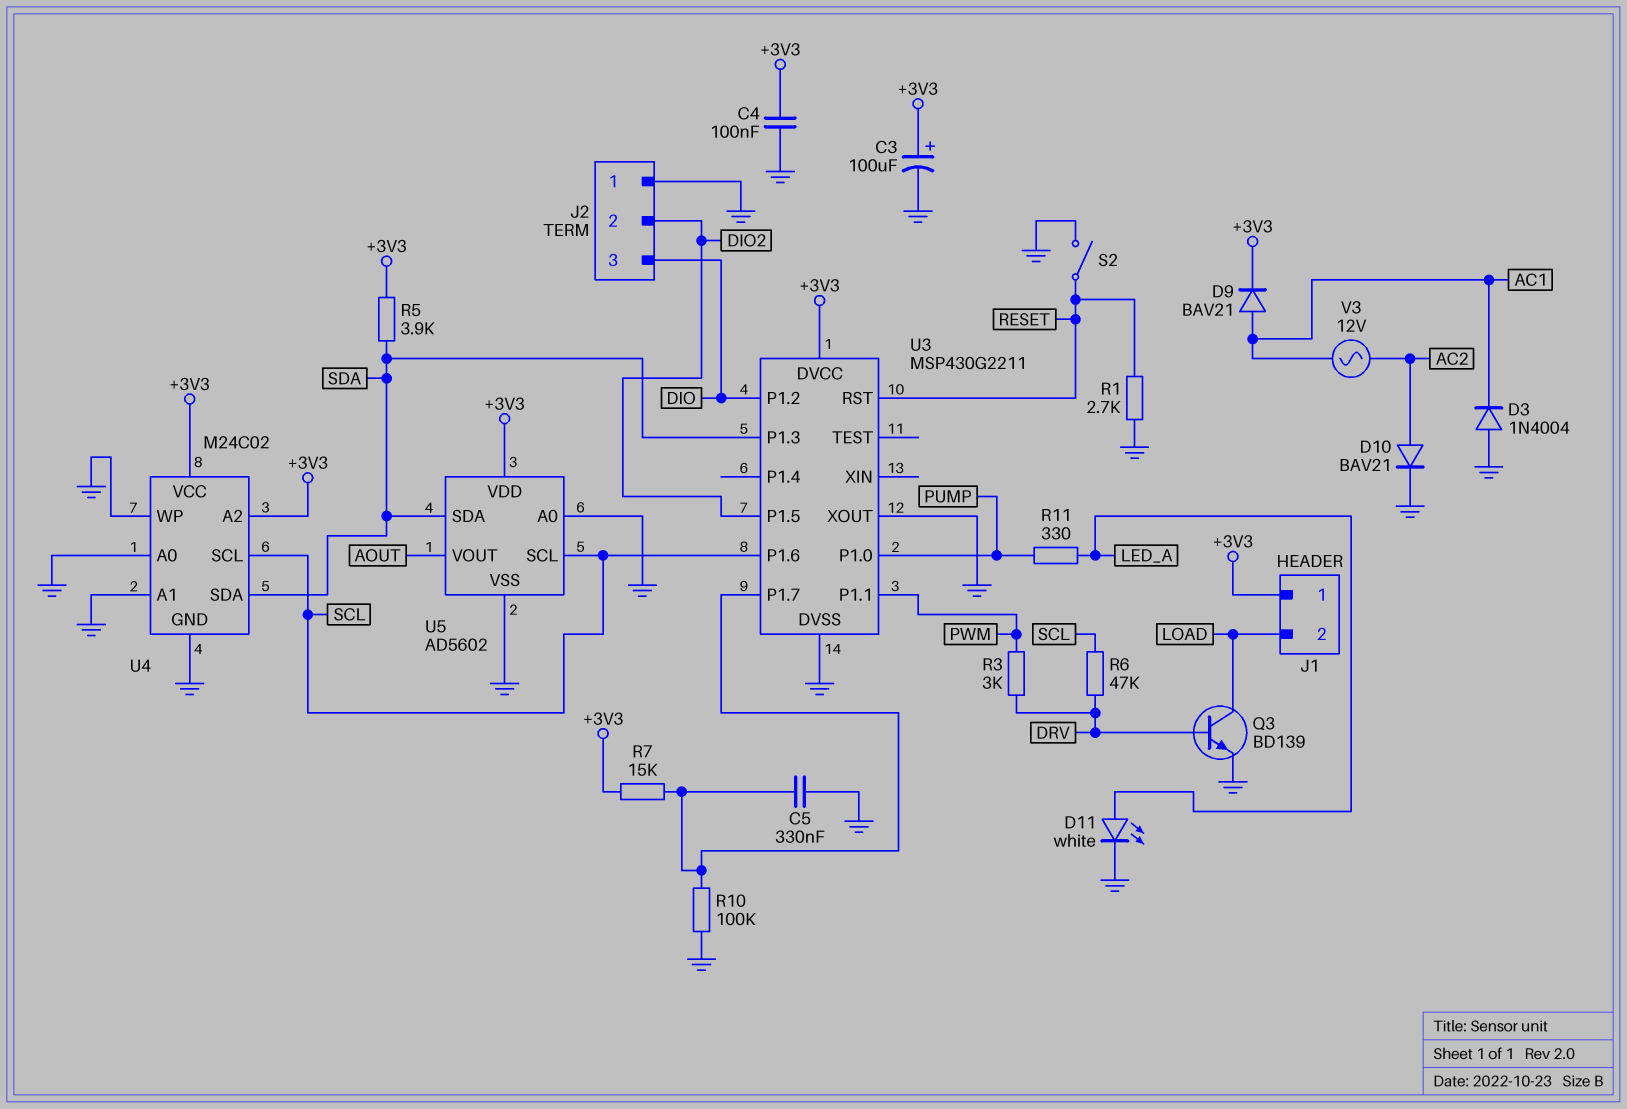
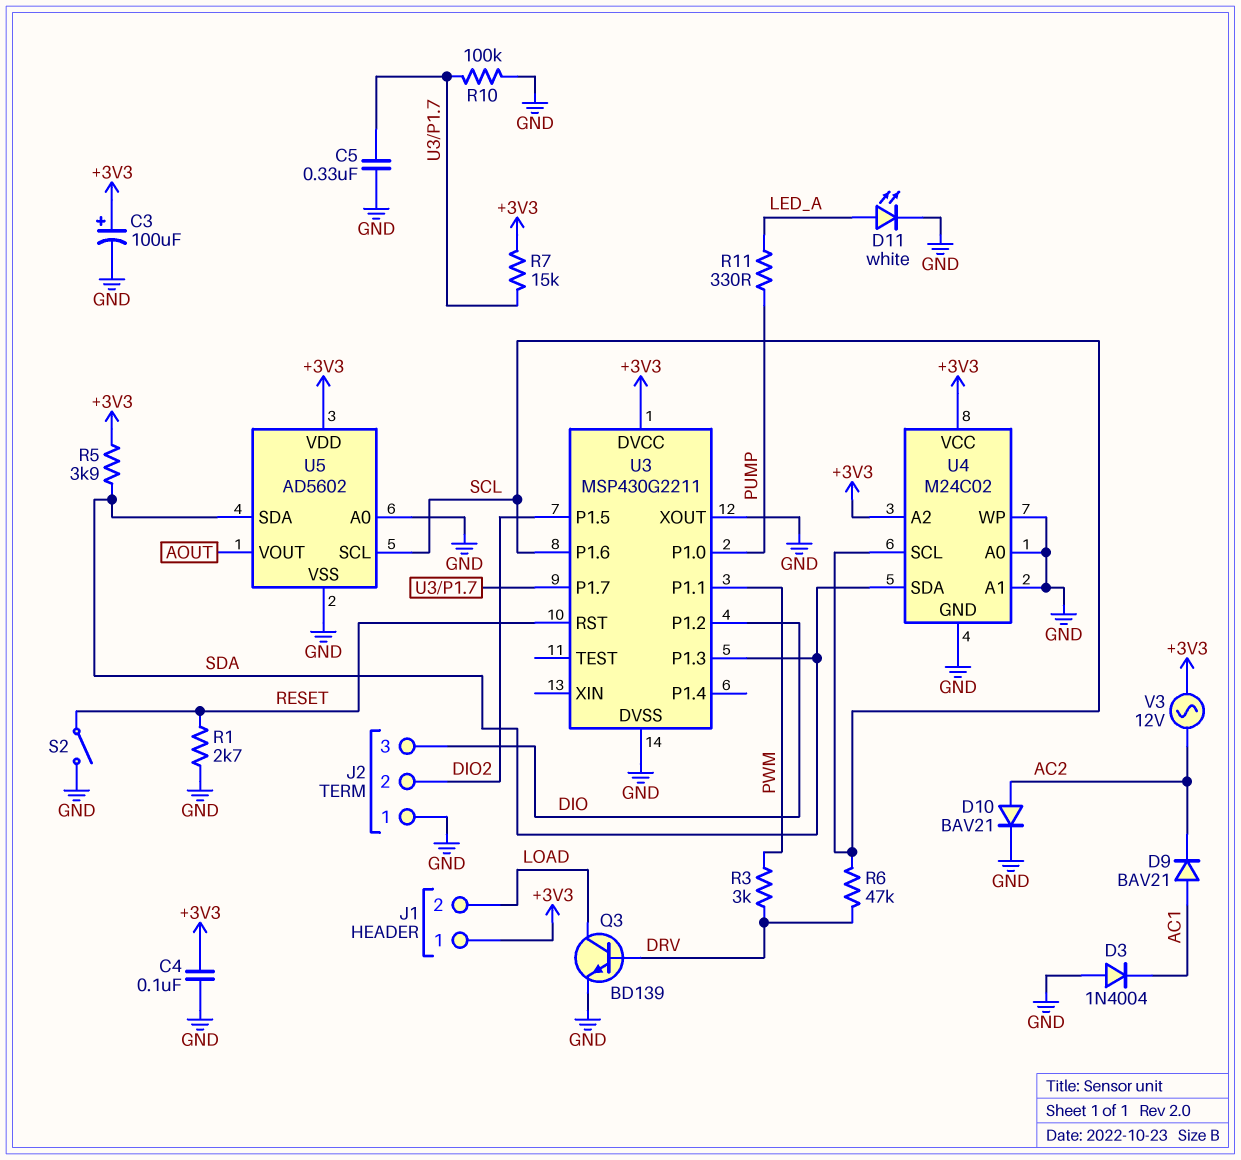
D9: diode BAV21 (A AC1, K +3V3) -> diode BAV21 (A AC1, K AC2)
V3: AC 12V (AC1, AC2) -> AC 12V (+3V3, AC2)

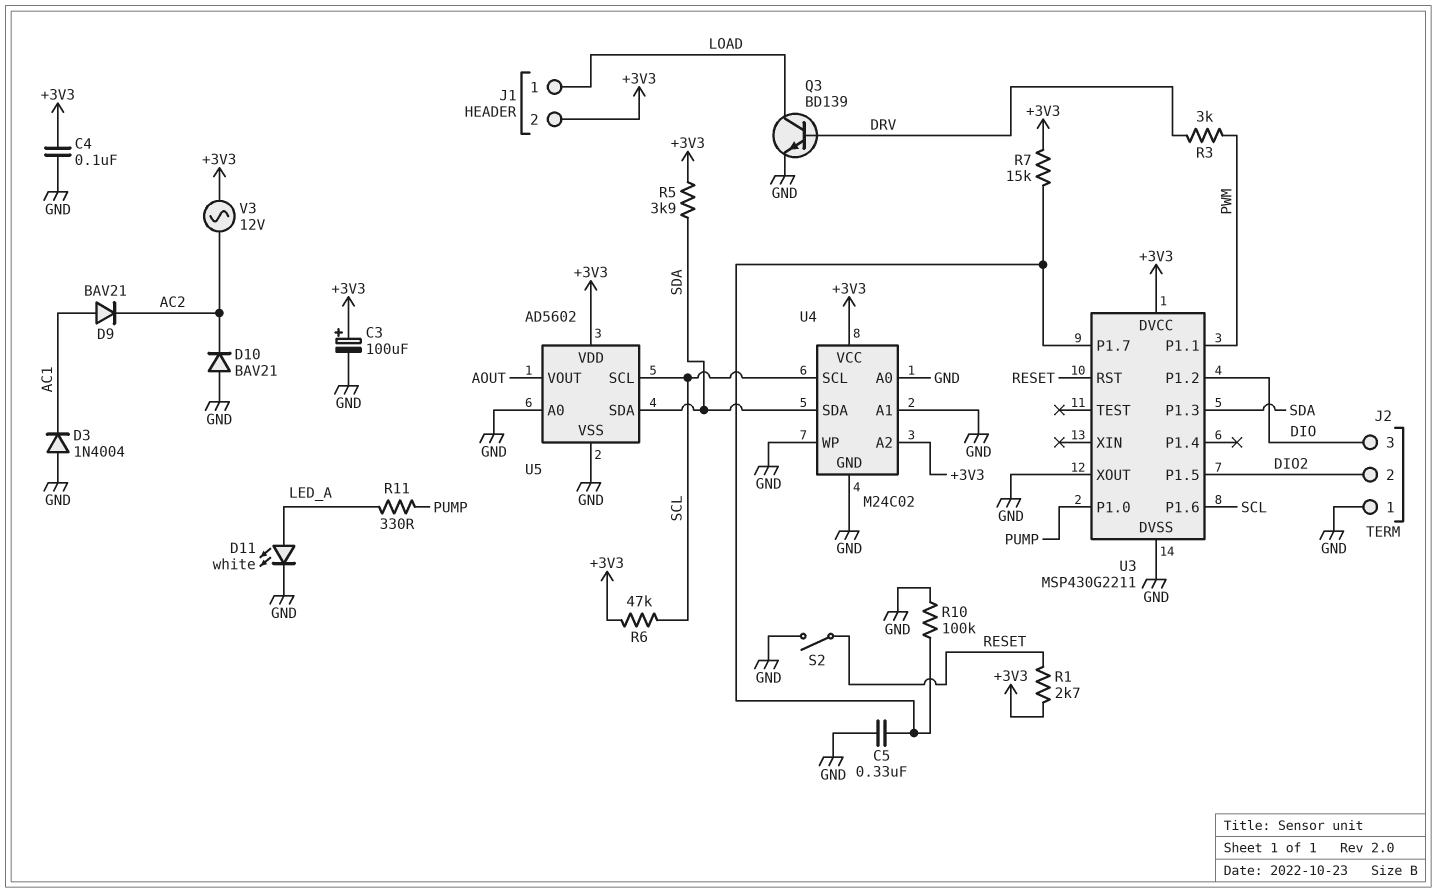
D10: diode BAV21 (A AC2, K GND) -> diode BAV21 (A GND, K AC2)
J1 pin 1: +3V3 -> LOAD
J1 pin 2: LOAD -> +3V3
R1: 2.7k (GND, RESET) -> 2.7k (+3V3, RESET)
R6: 47k (DRV, SCL) -> 47k (+3V3, SCL)

